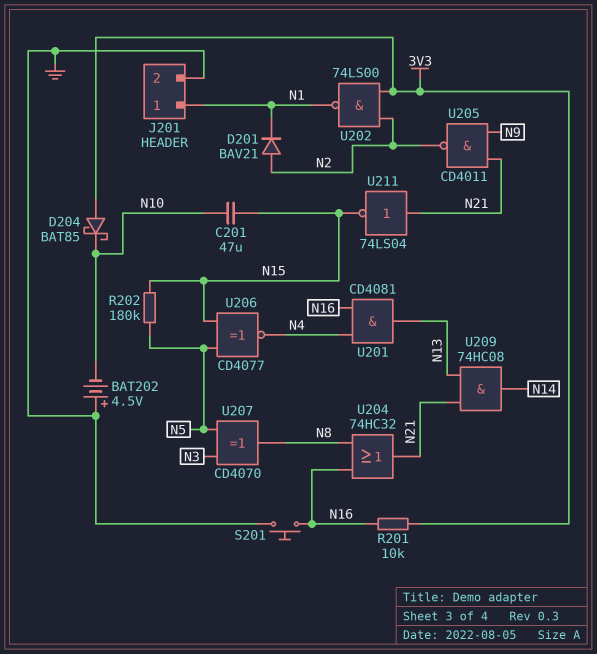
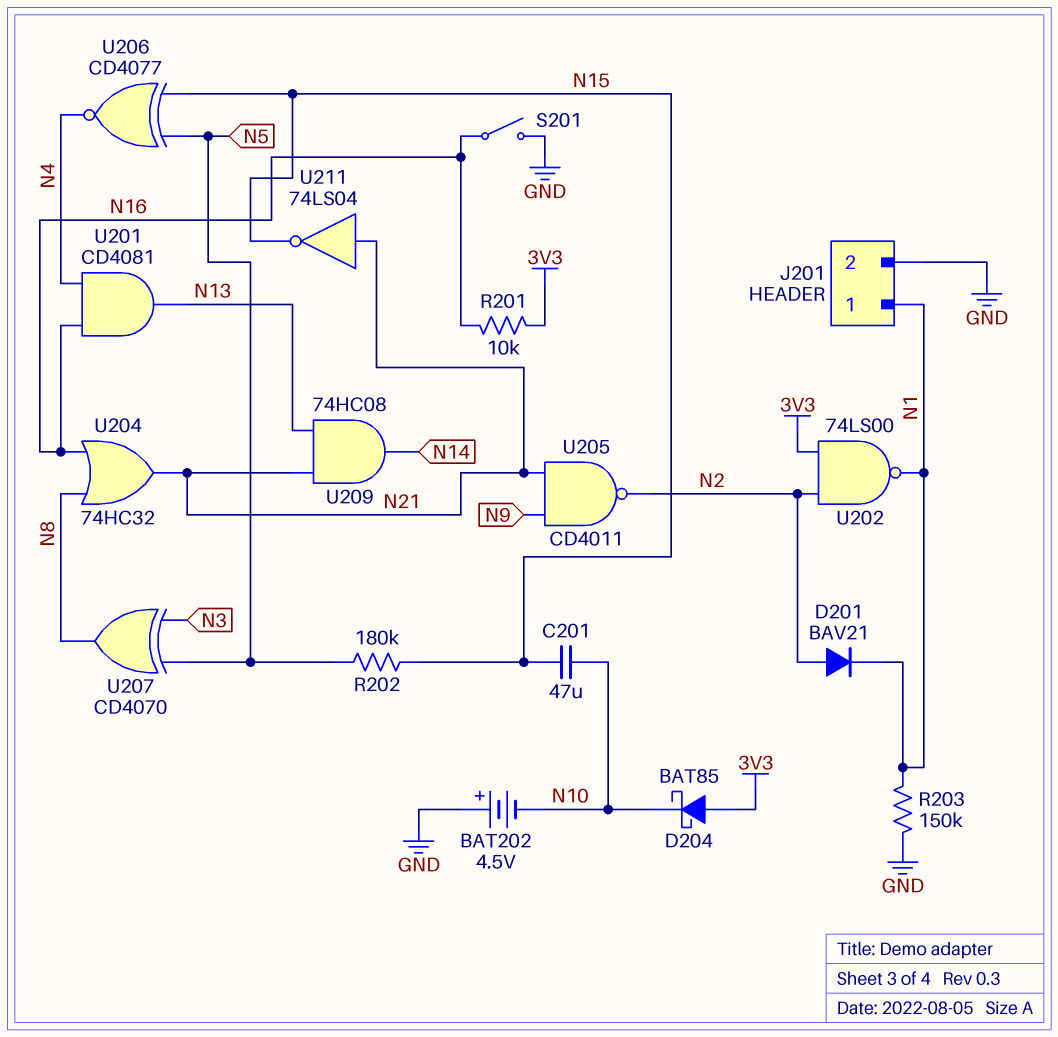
R203: none -> 150k (GND, N1)
S201: button (GND, N16) -> switch (GND, N16)

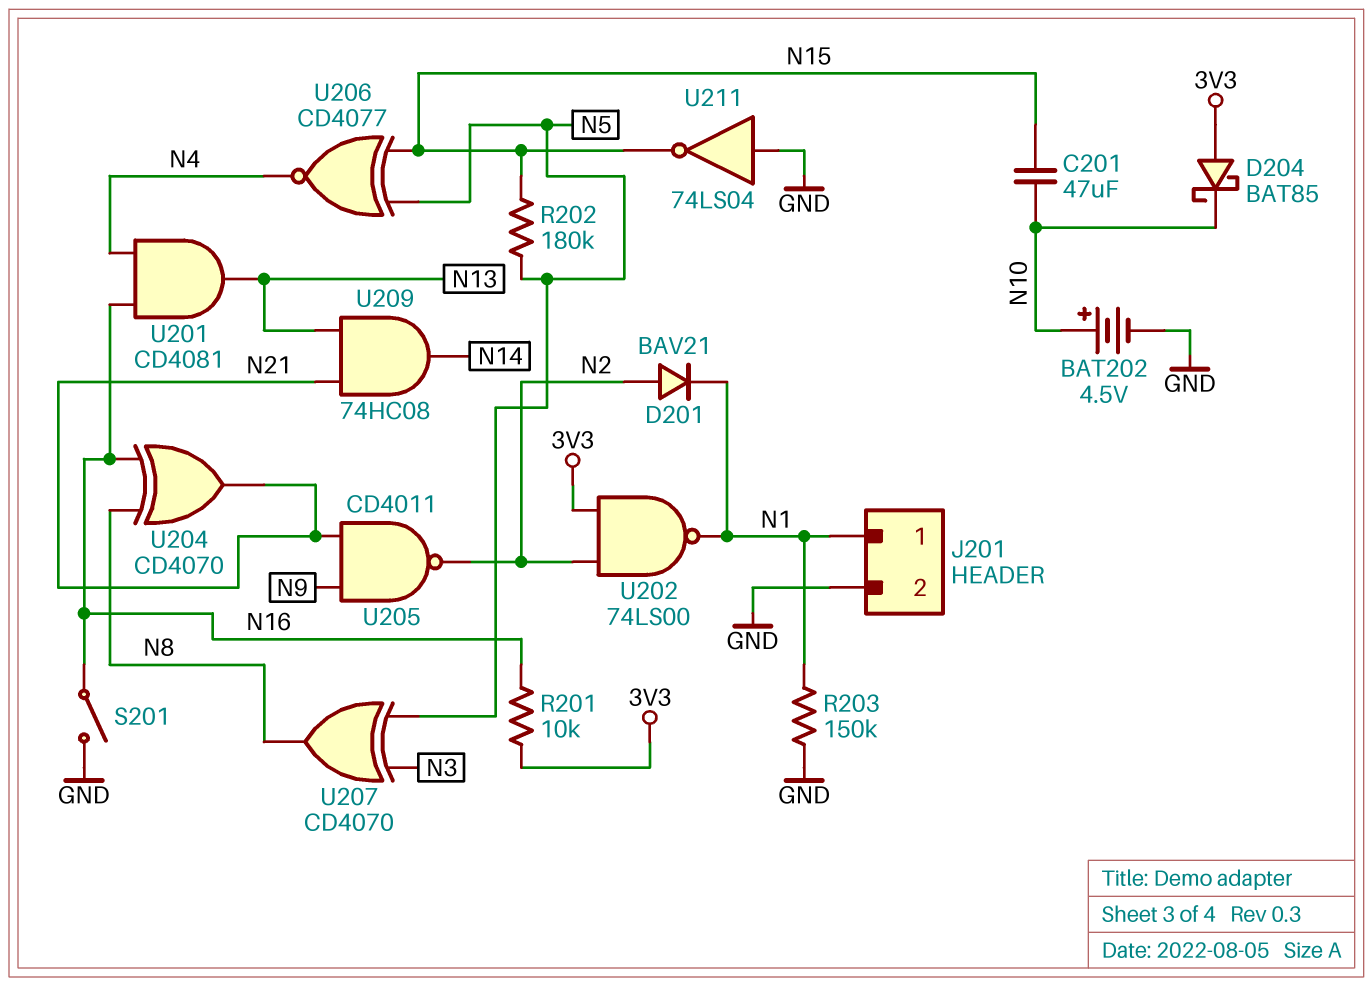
BAT202: 4.5V (plus GND, minus N10) -> 4.5V (plus N10, minus GND)
U204: OR 74HC32 (in N8, in N16, out N21) -> XOR CD4070 (in N8, in N16, out N21)
U211: NOT 74LS04 (in N21, out N15) -> NOT 74LS04 (in GND, out N15)

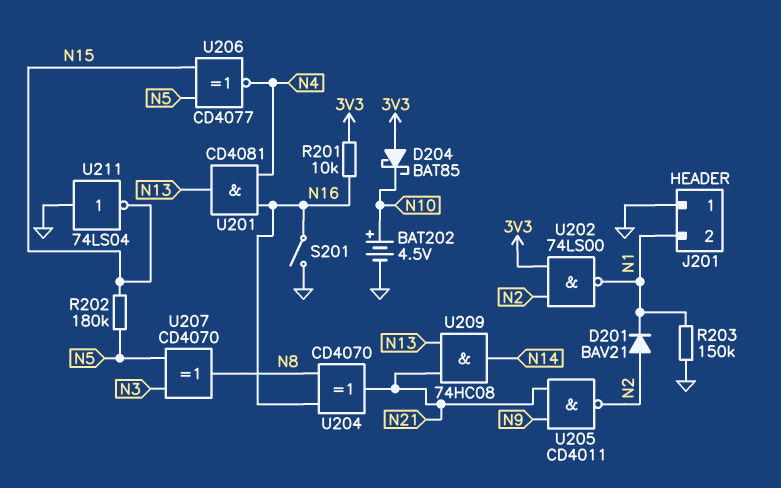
C201: 47uF (N10, N15) -> none
J201 pin 1: N1 -> GND
J201 pin 2: GND -> N1

